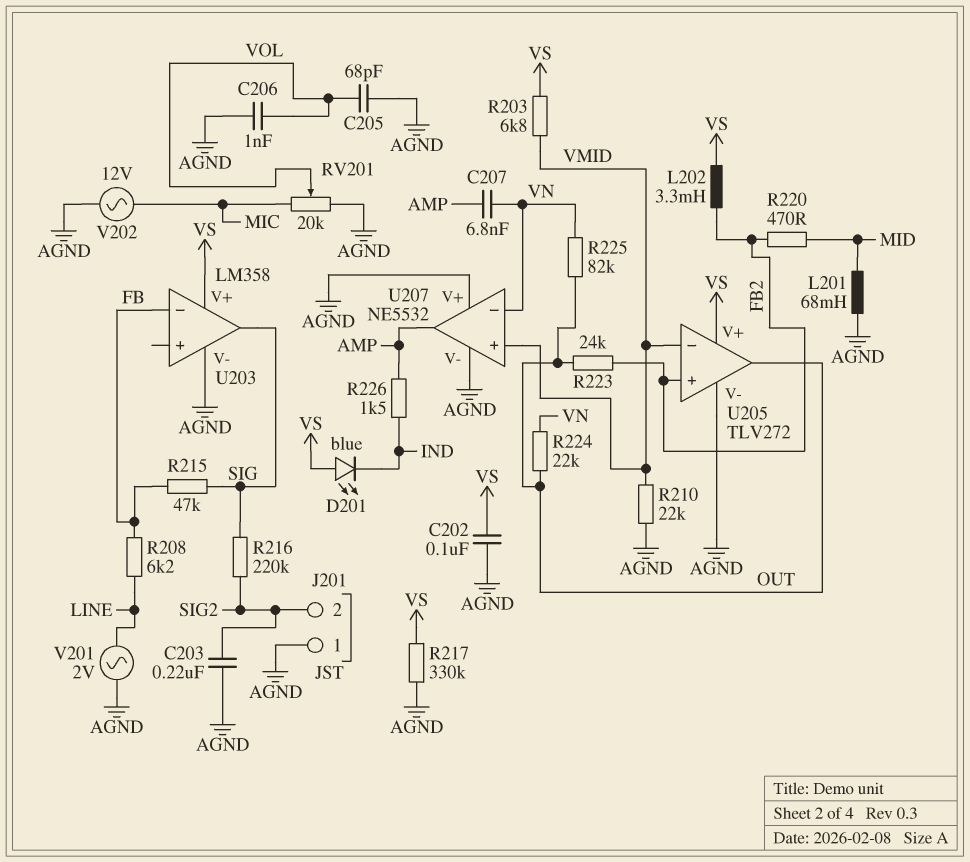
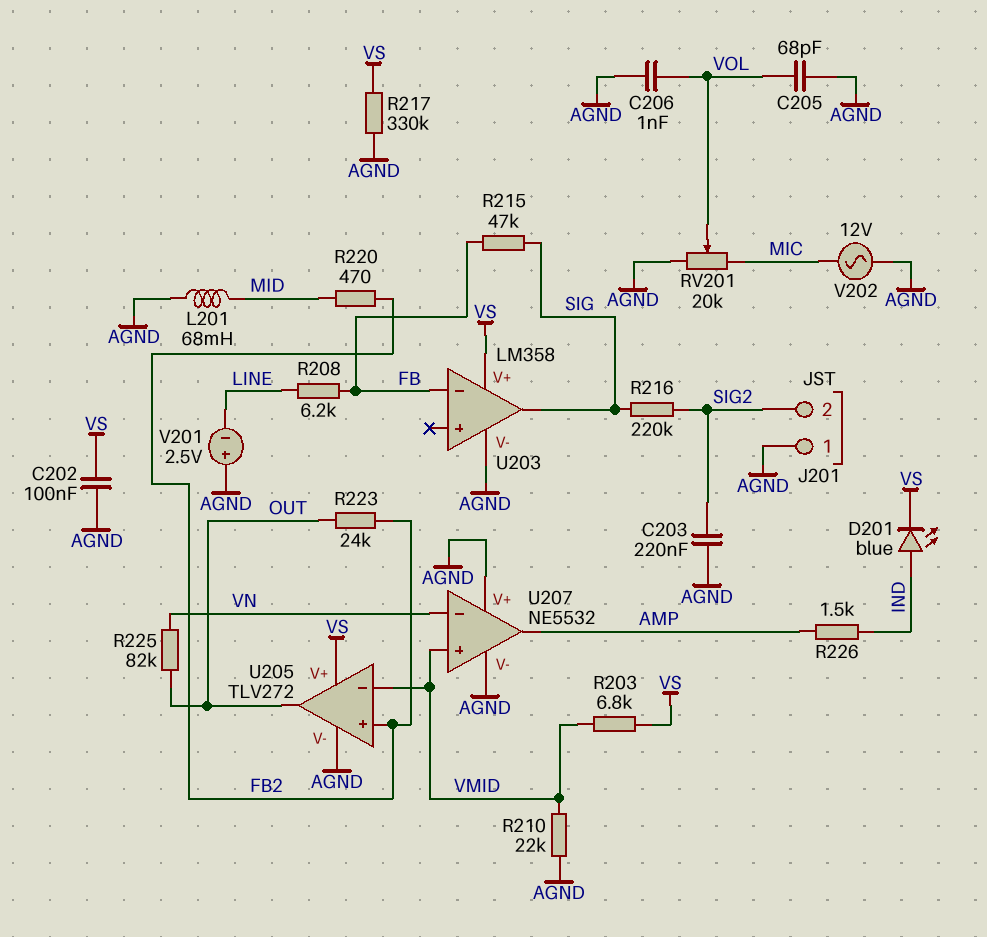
C207: 6.8nF (AMP, VN) -> none
D201: LED blue (A VS, K IND) -> LED blue (A IND, K VS)
L202: 3.3mH (FB2, VS) -> none
R224: 22k (OUT, VN) -> none
V201: AC 2V (AGND, LINE) -> 2.5V (plus AGND, minus LINE)

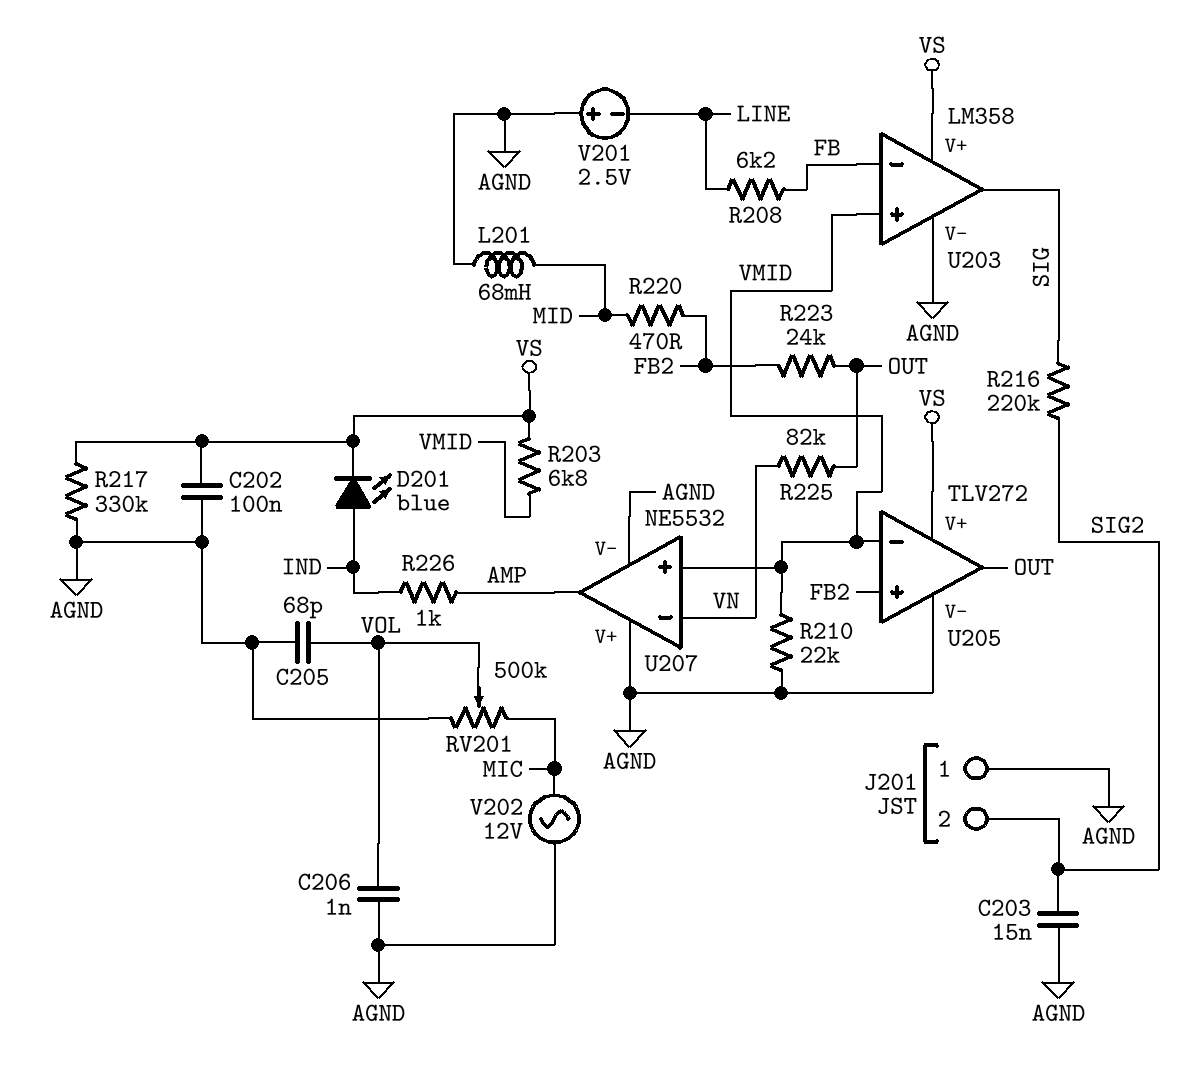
C203: 220nF (AGND, SIG2) -> 15nF (AGND, SIG2)
R215: 47k (FB, SIG) -> none
R226: 1.5k (AMP, IND) -> 1k (AMP, IND)
RV201: 20k (AGND, MIC, wiper VOL) -> 500k (AGND, MIC, wiper VOL)
U203 pin in+: none -> VMID

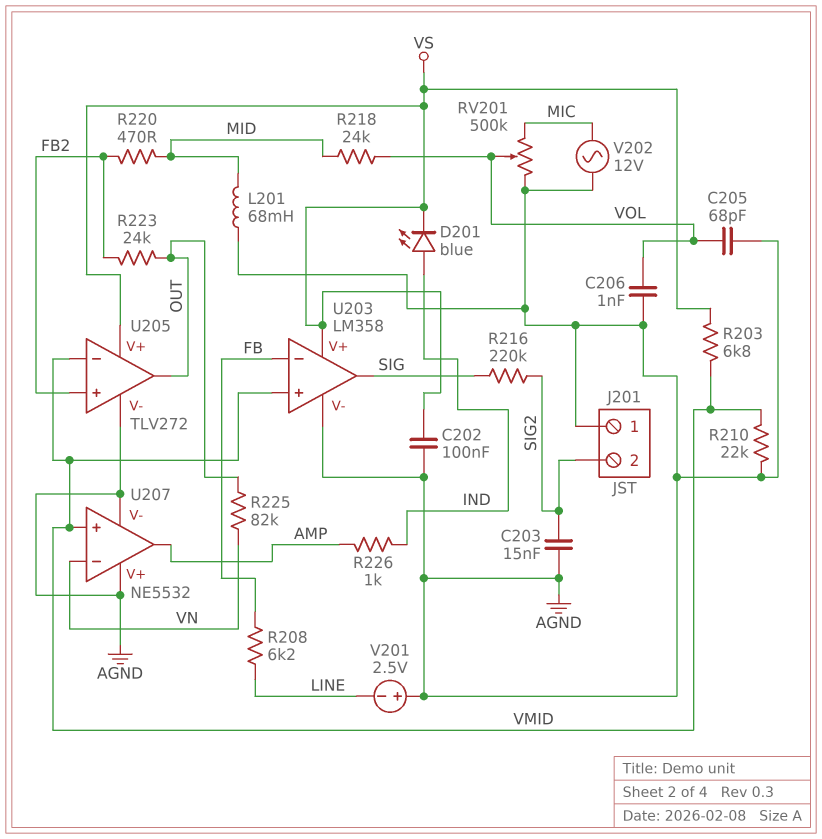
R217: 330k (AGND, VS) -> none
R218: none -> 24k (MID, VOL)

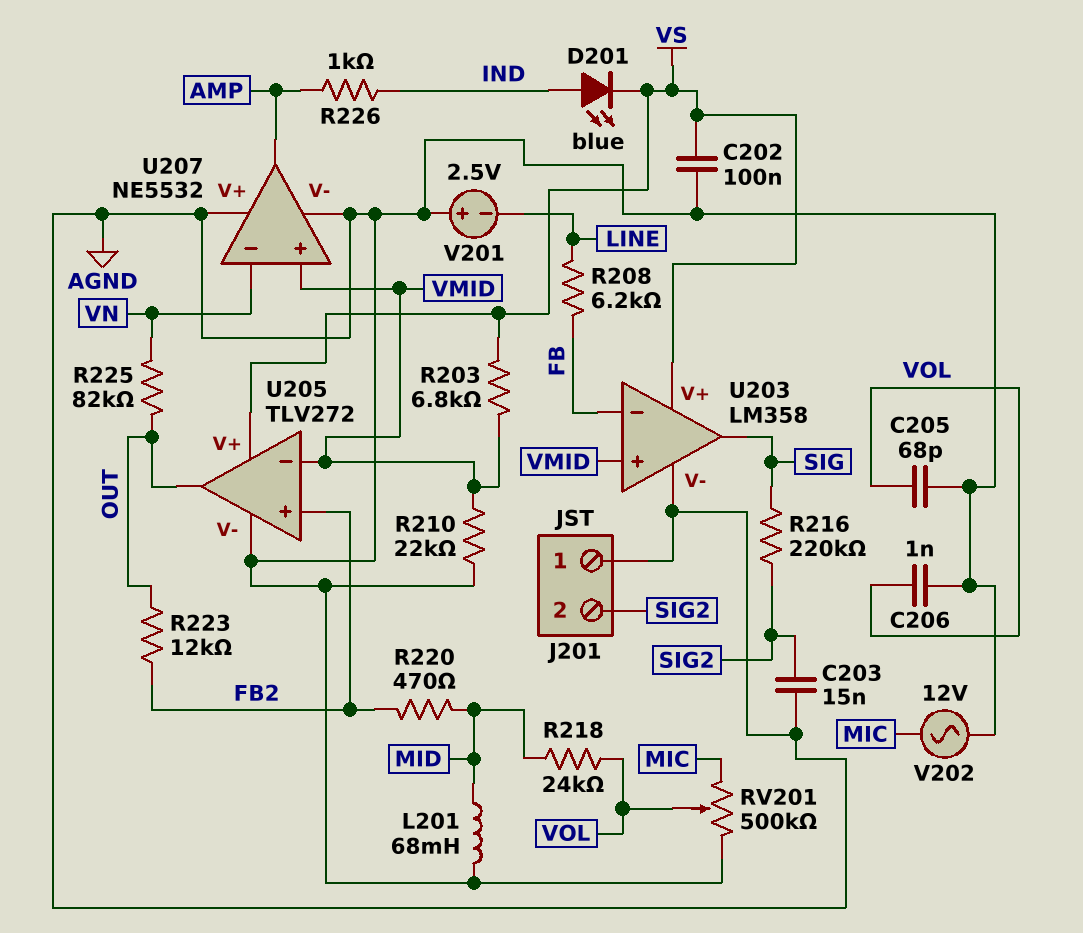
R223: 24k (FB2, OUT) -> 12k (FB2, OUT)

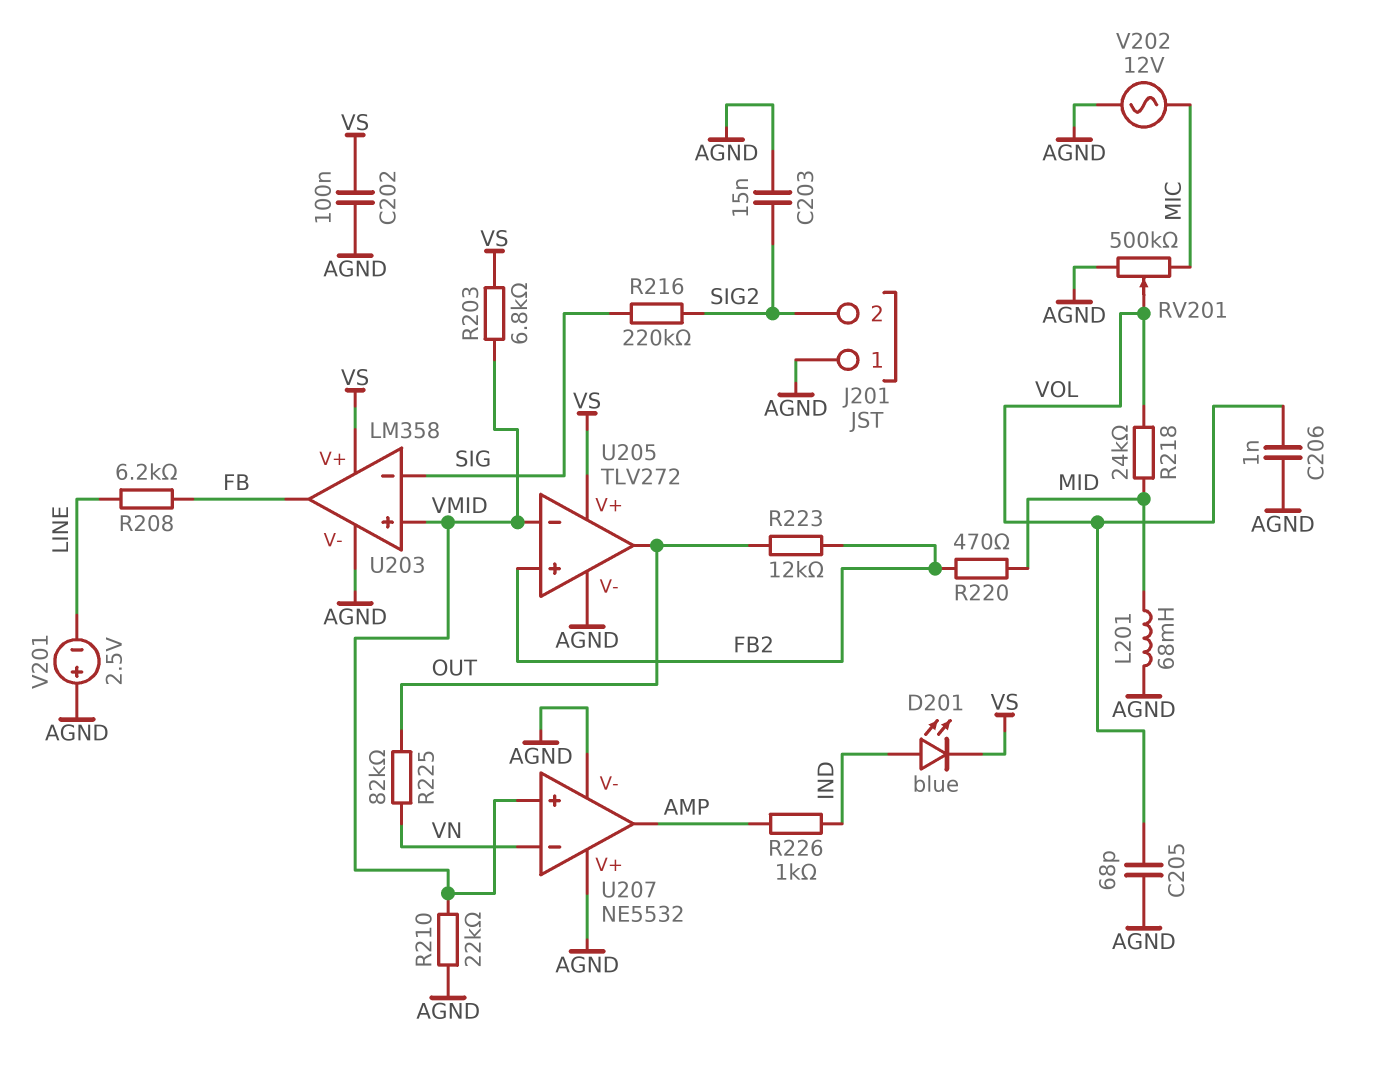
U203 pin in-: FB -> SIG
U203 pin out: SIG -> FB

